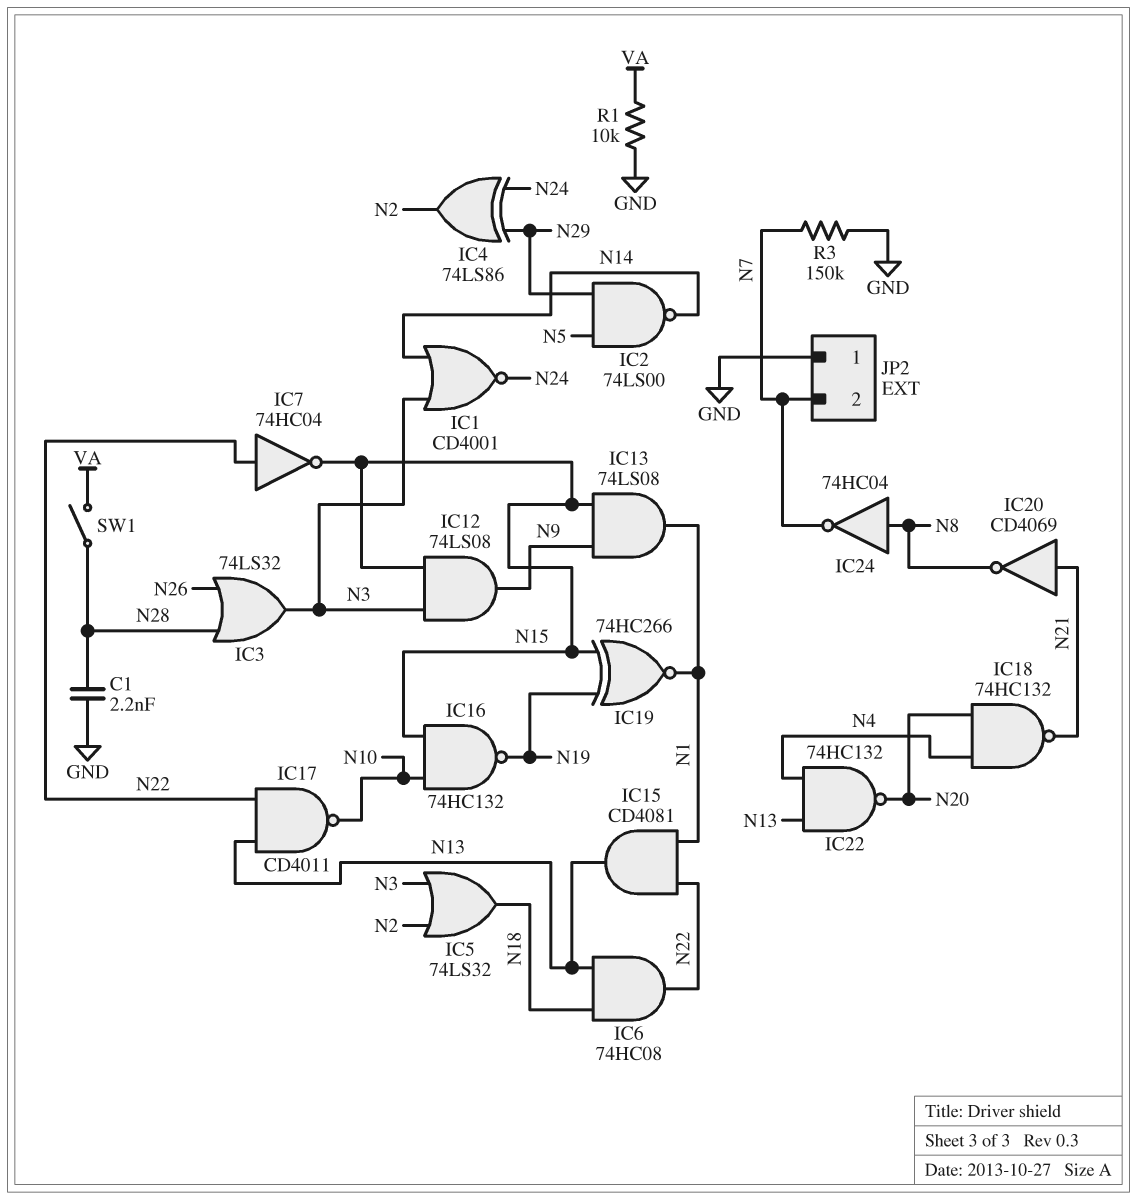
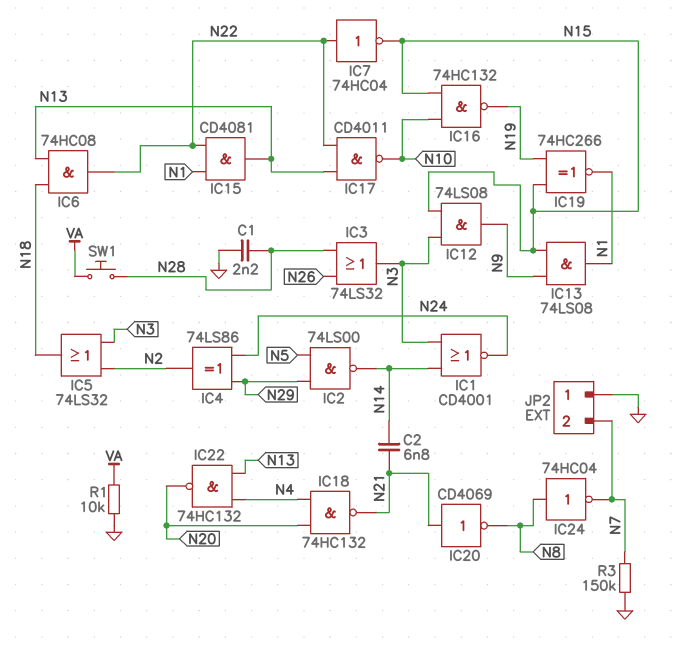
C2: none -> 6.8nF (N14, N21)
SW1: switch (N28, VA) -> button (N28, VA)

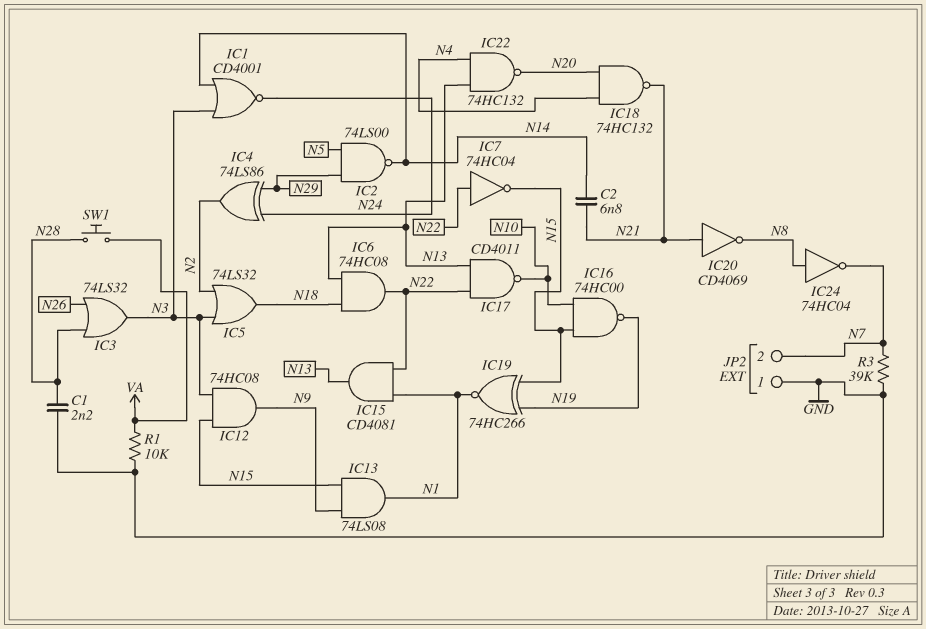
IC12: AND 74LS08 (in N3, in N15, out N9) -> AND 74HC08 (in N3, in N15, out N9)
IC16: NAND 74HC132 (in N10, in N15, out N19) -> NAND 74HC00 (in N10, in N15, out N19)
R3: 150k (GND, N7) -> 39k (GND, N7)

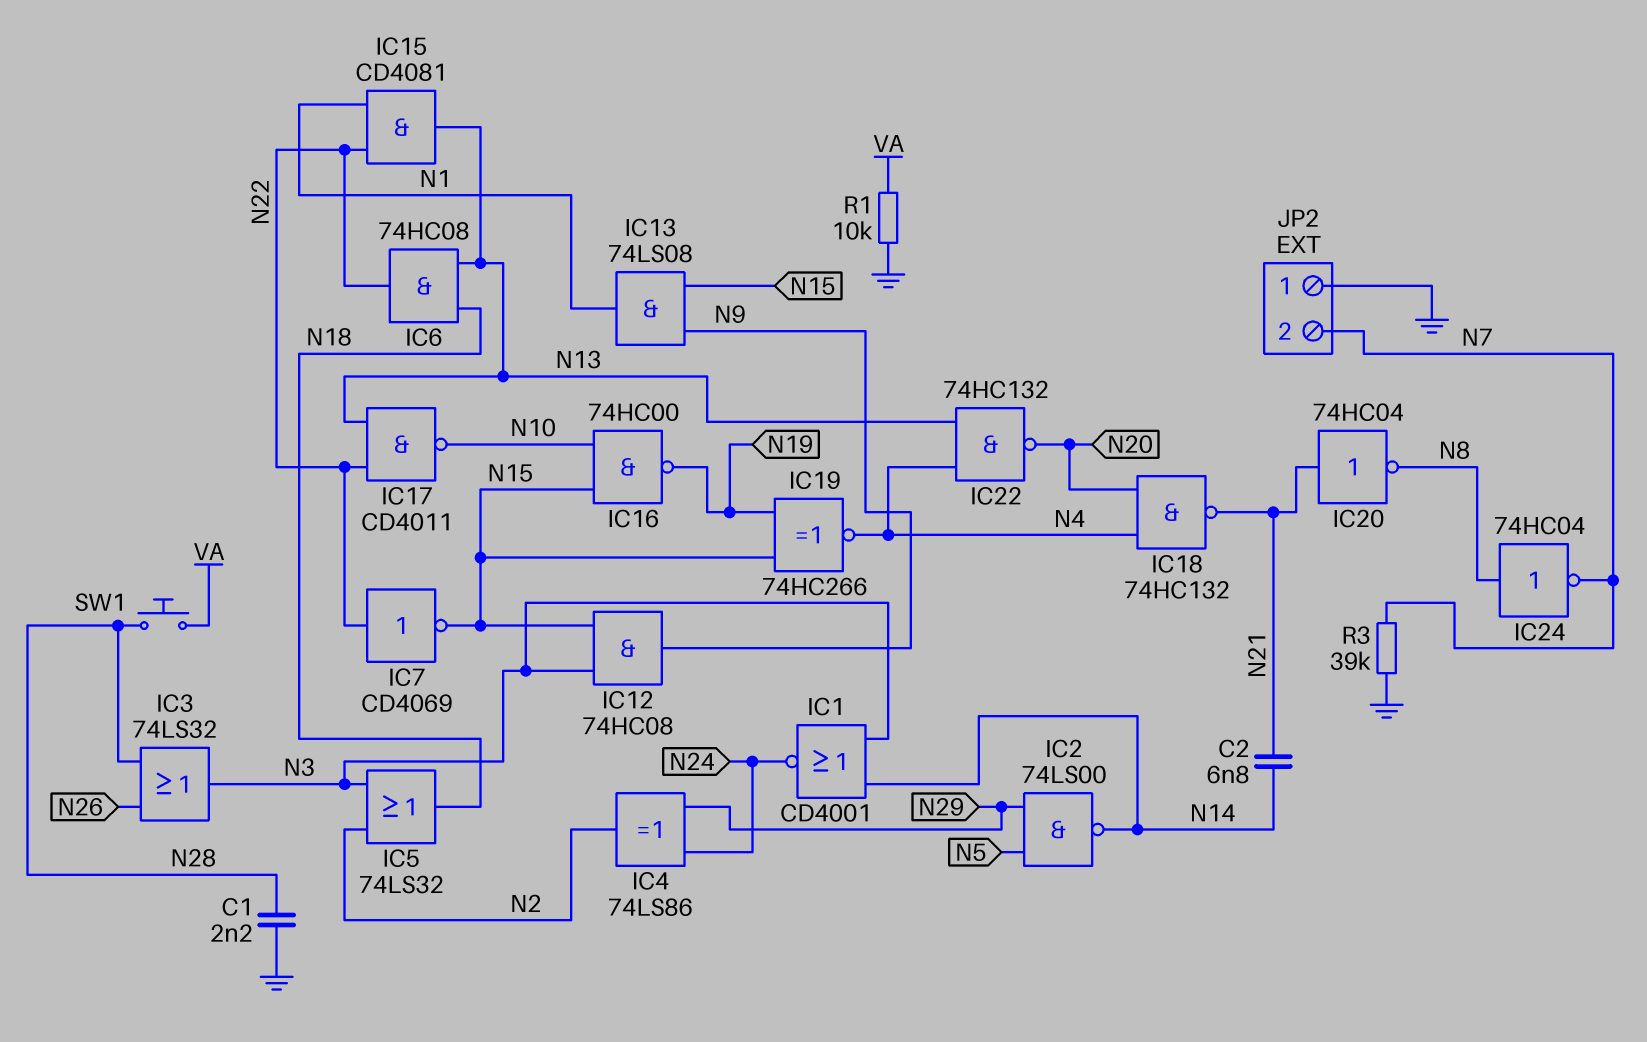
IC7: NOT 74HC04 (in N22, out N15) -> NOT CD4069 (in N22, out N15)
IC19: XNOR 74HC266 (in N15, in N19, out N1) -> XNOR 74HC266 (in N15, in N19, out N4)
IC20: NOT CD4069 (in N21, out N8) -> NOT 74HC04 (in N21, out N8)

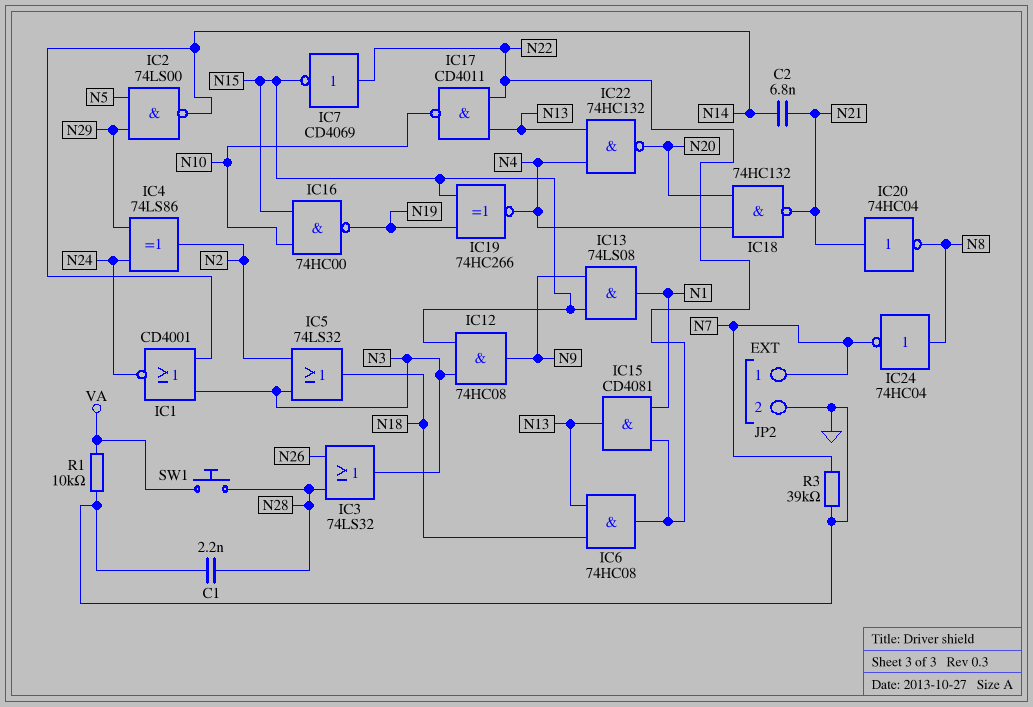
JP2 pin 1: GND -> N7
JP2 pin 2: N7 -> GND

